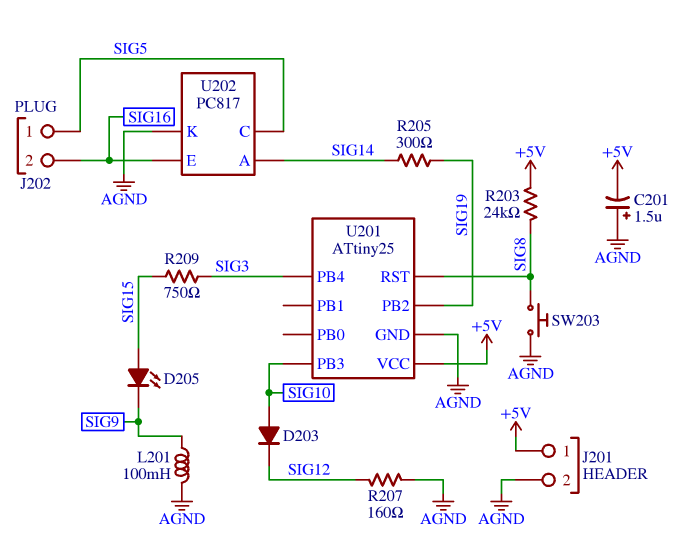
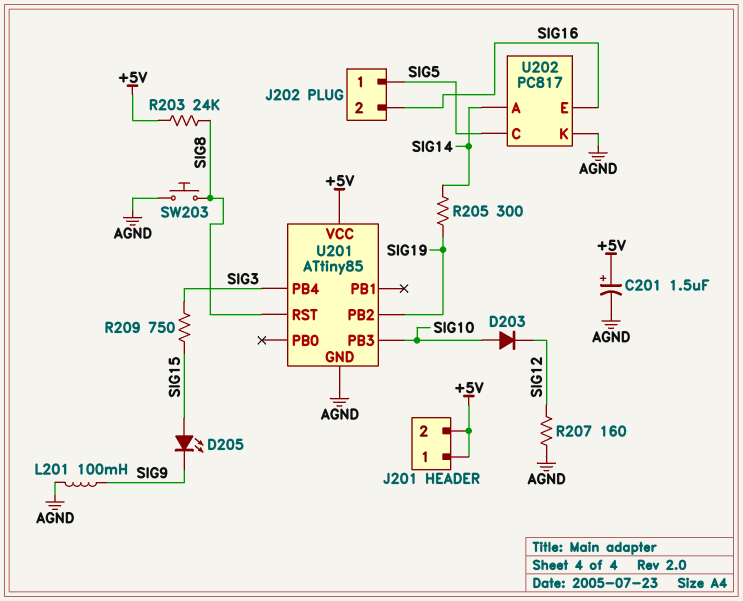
C201: 1.5uF (plus AGND, minus +5V) -> 1.5uF (plus +5V, minus AGND)
J201 pin 2: AGND -> +5V
U201: ATtiny25 -> ATtiny85

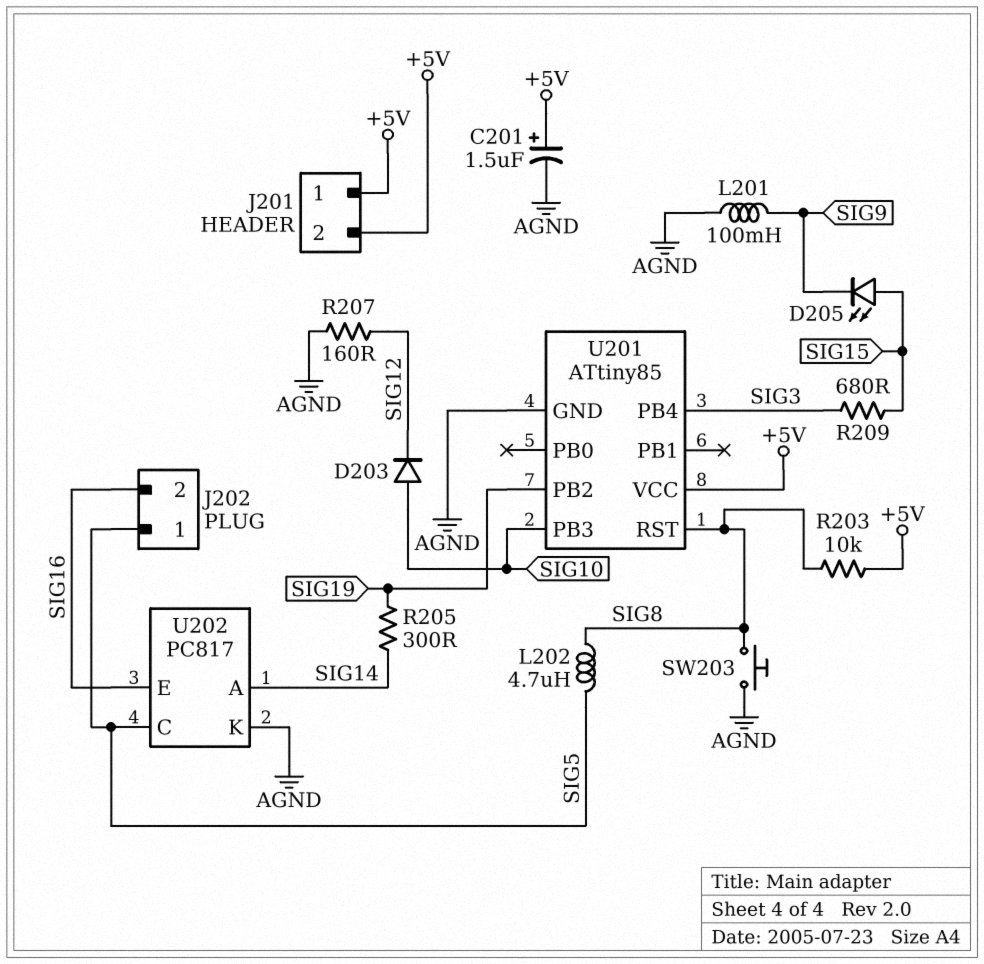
L202: none -> 4.7uH (SIG5, SIG8)
R203: 24k (+5V, SIG8) -> 10k (+5V, SIG8)
R209: 750 (SIG3, SIG15) -> 680 (SIG3, SIG15)

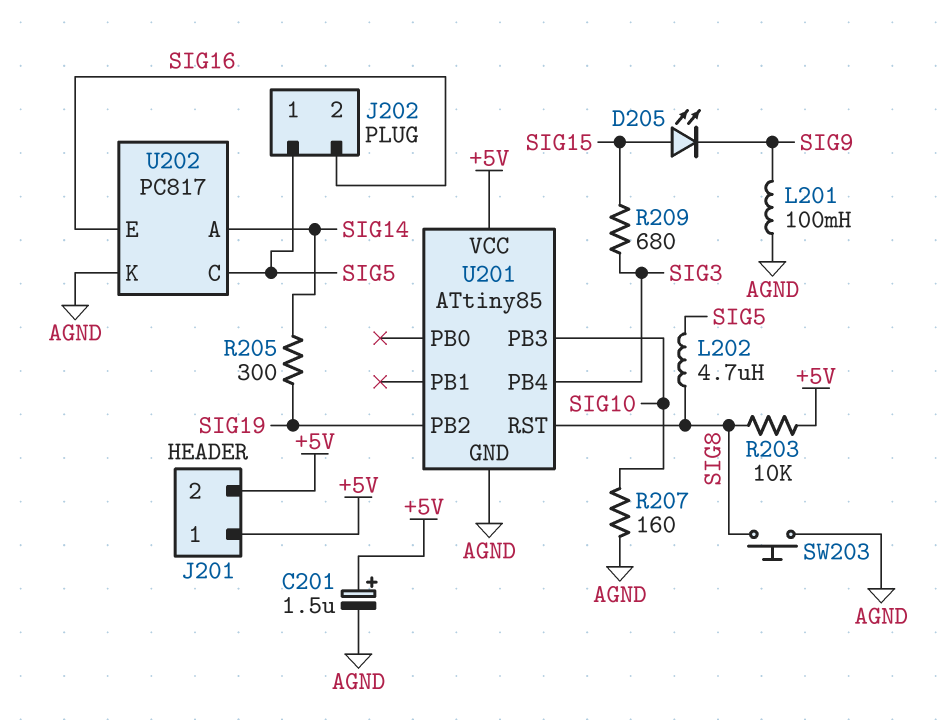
D203: diode (A SIG10, K SIG12) -> none
R207: 160 (AGND, SIG12) -> 160 (AGND, SIG10)

